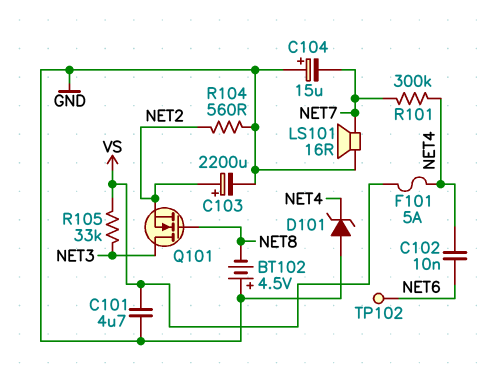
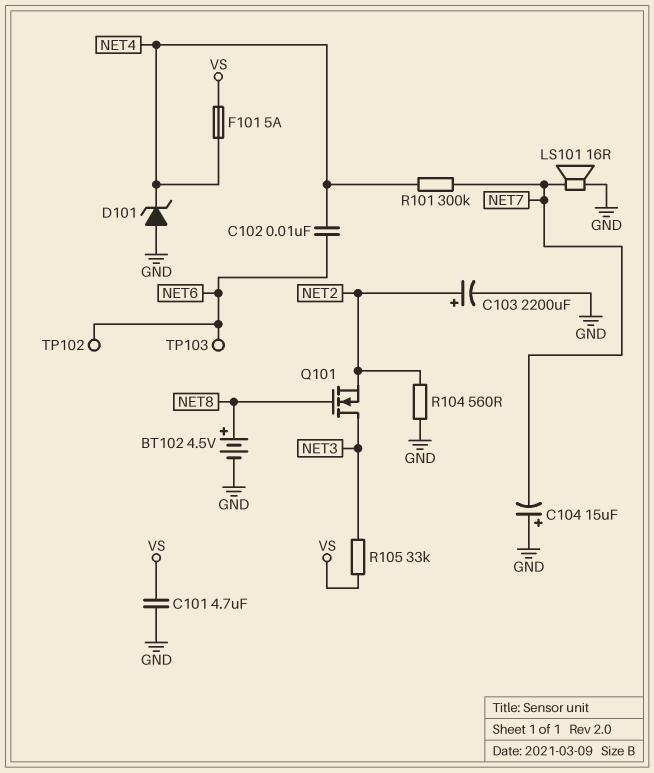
BT102: 4.5V (plus GND, minus NET8) -> 4.5V (plus NET8, minus GND)
TP103: none -> test point (NET6)

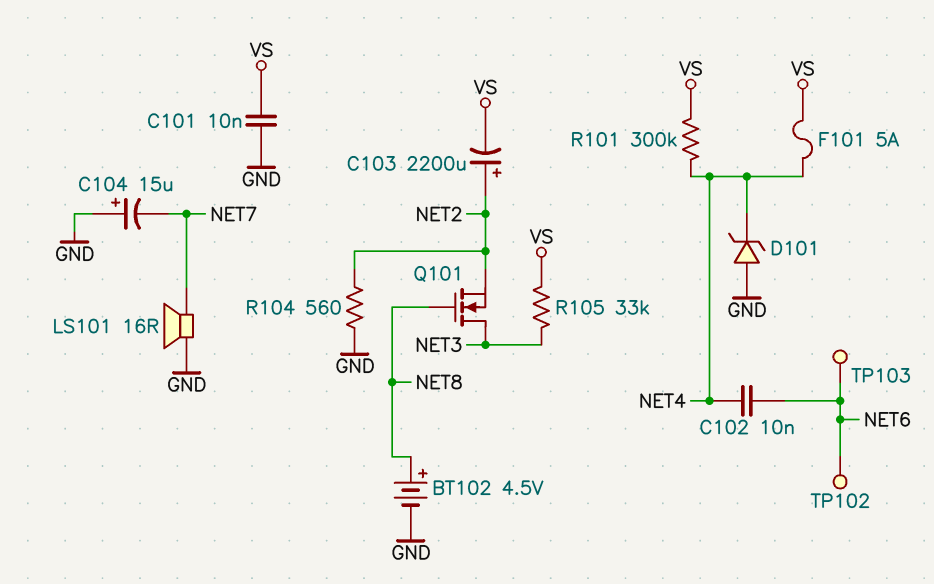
C101: 4.7uF (GND, VS) -> 10nF (GND, VS)
C103: 2200uF (plus NET2, minus GND) -> 2200uF (plus NET2, minus VS)
R101: 300k (NET4, NET7) -> 300k (NET4, VS)

